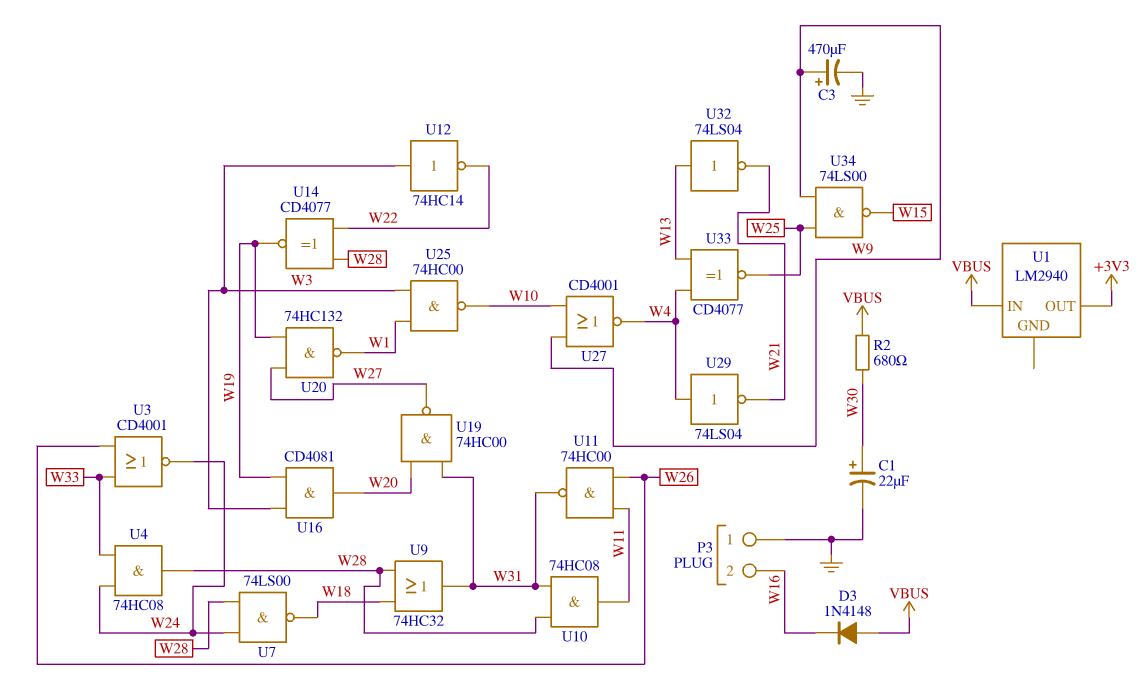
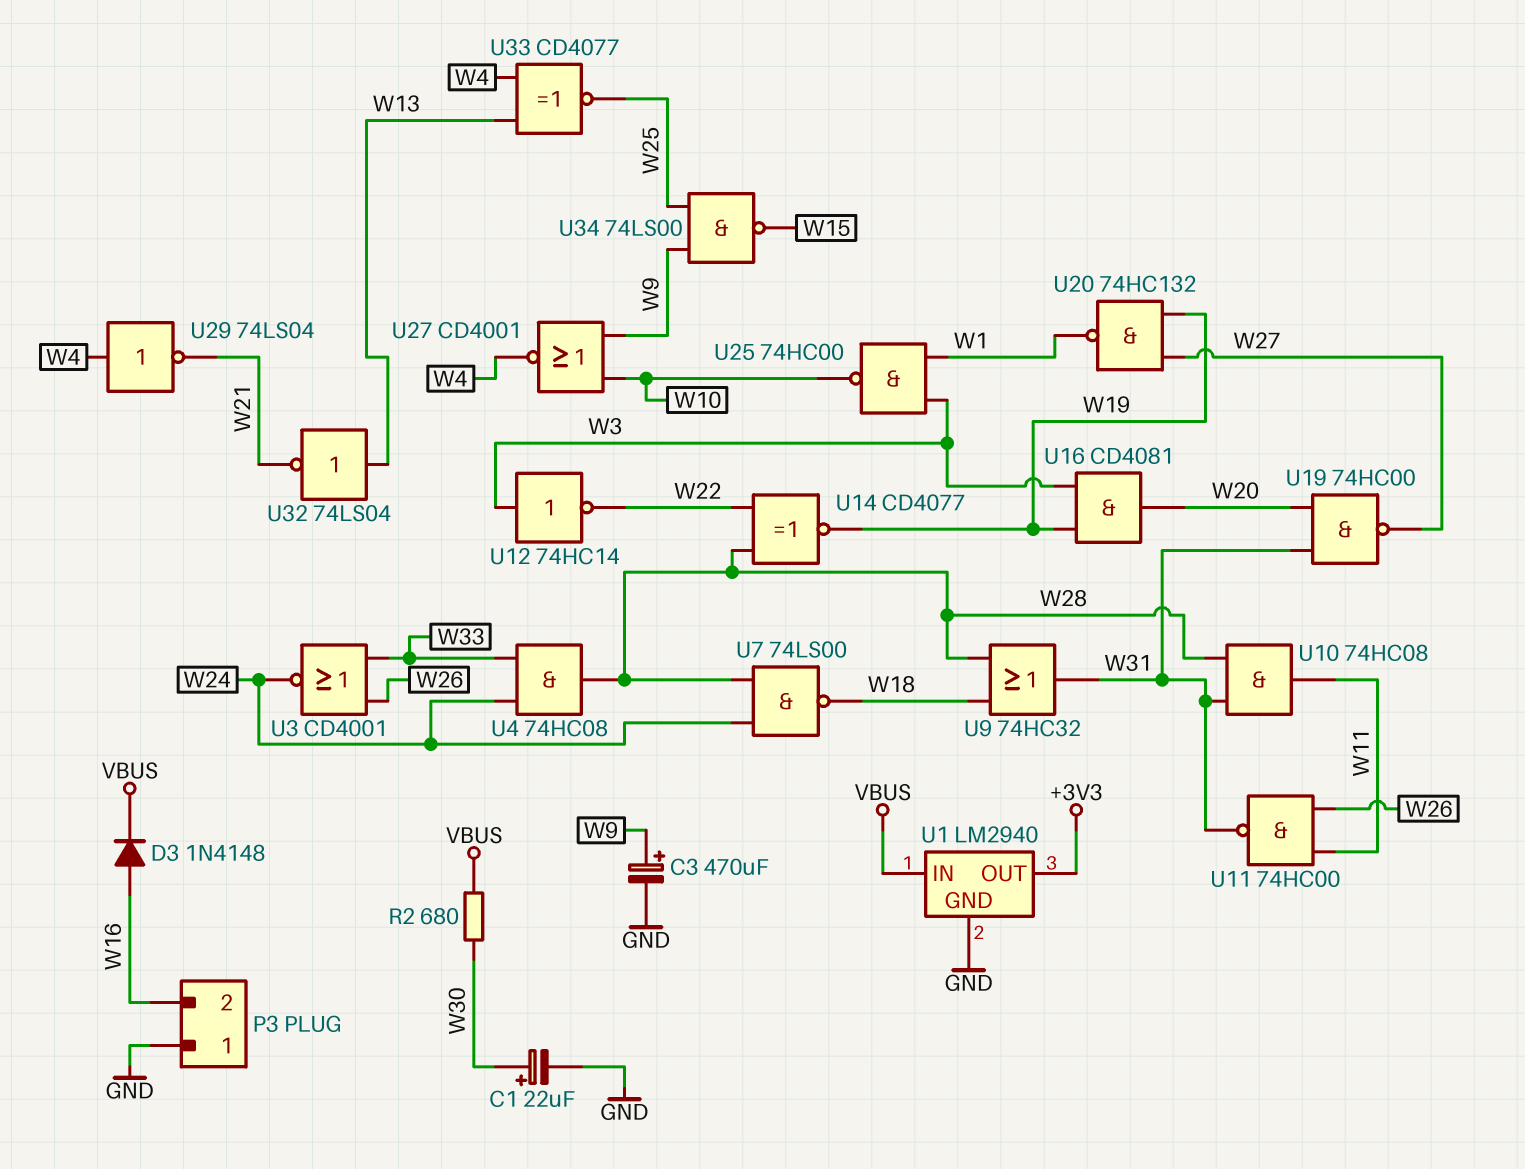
D3: diode 1N4148 (A VBUS, K W16) -> diode 1N4148 (A W16, K VBUS)
U1 pin GND: none -> GND

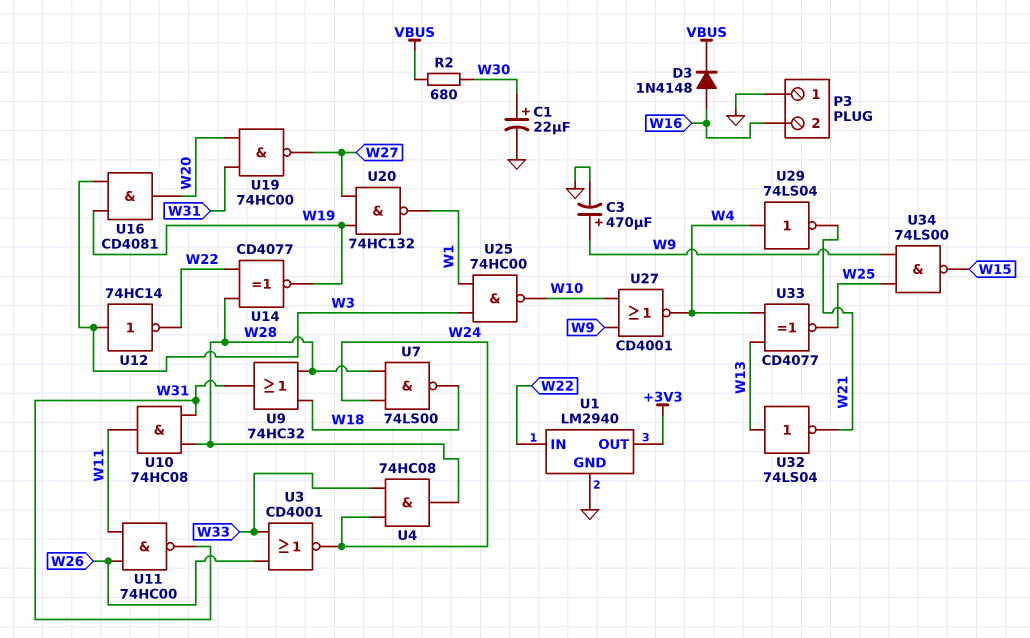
U1 pin IN: VBUS -> W22

